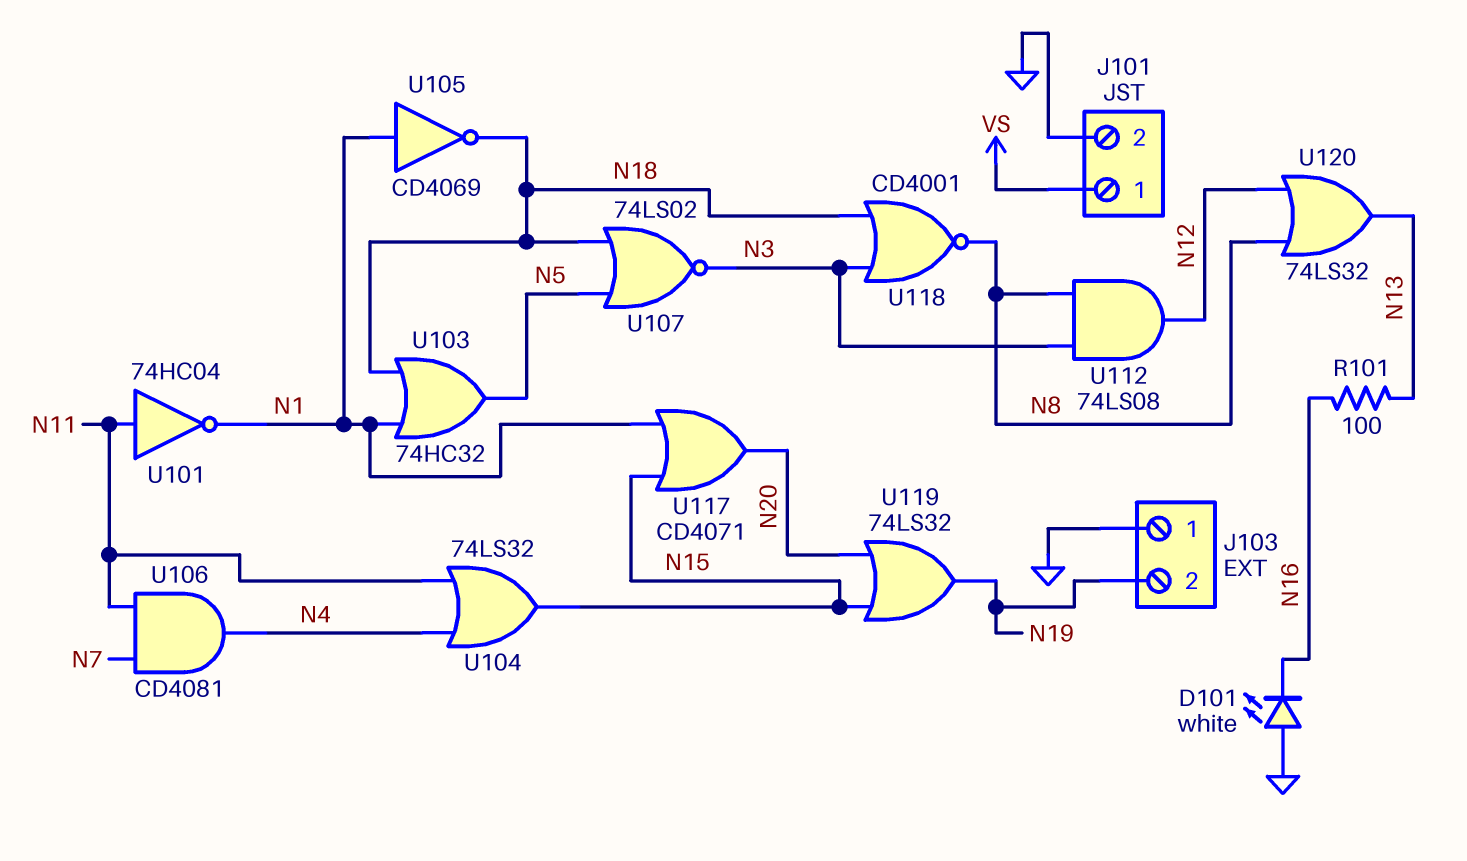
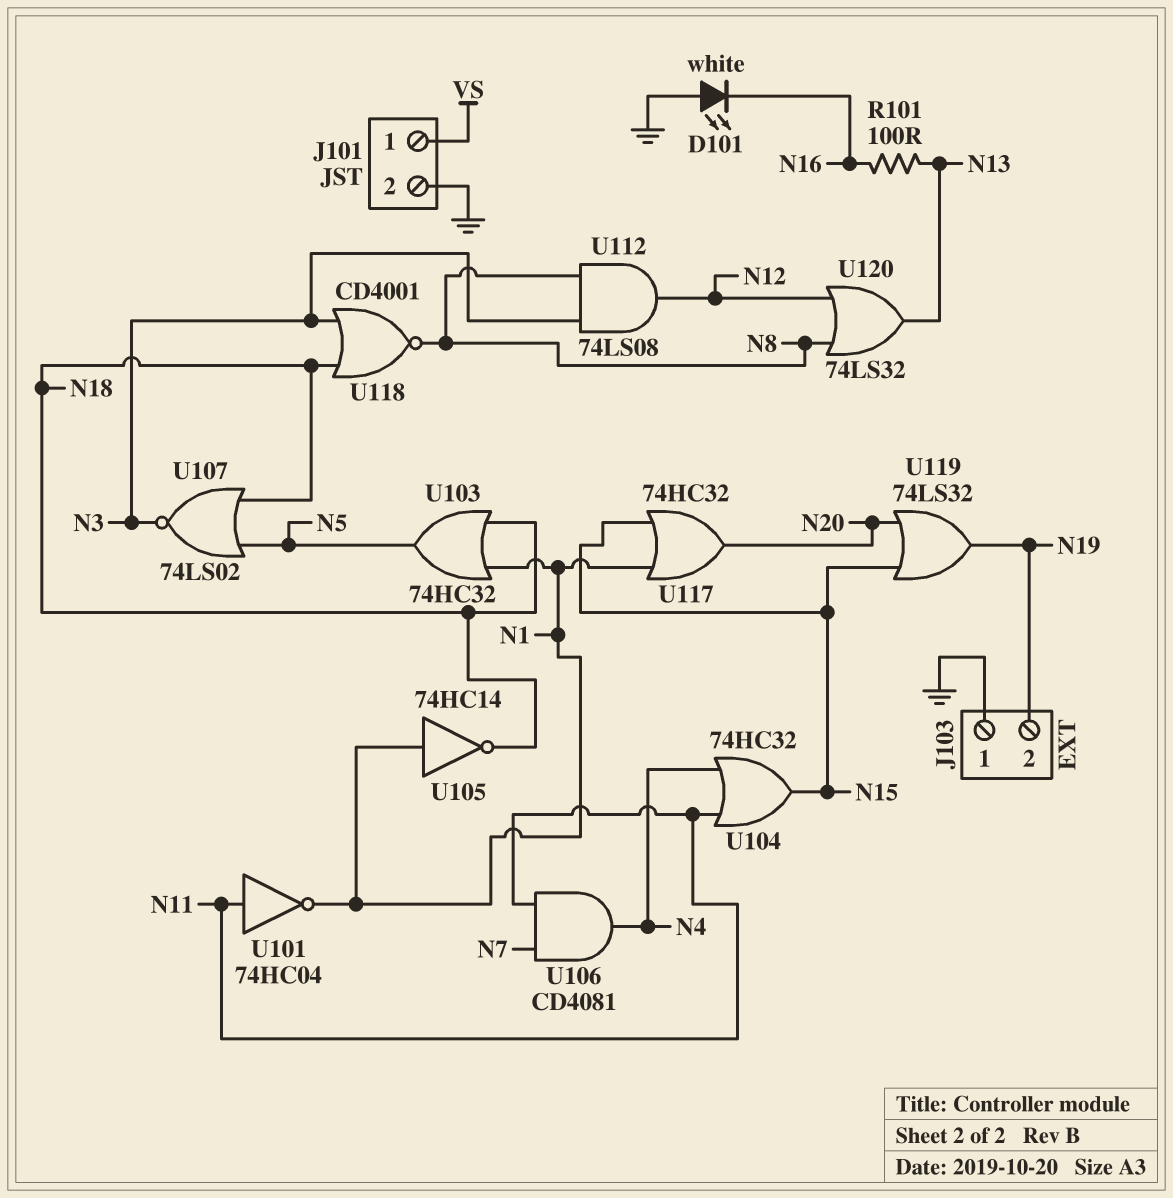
U104: OR 74LS32 (in N4, in N11, out N15) -> OR 74HC32 (in N4, in N11, out N15)
U105: NOT CD4069 (in N1, out N18) -> NOT 74HC14 (in N1, out N18)
U117: OR CD4071 (in N1, in N15, out N20) -> OR 74HC32 (in N1, in N15, out N20)

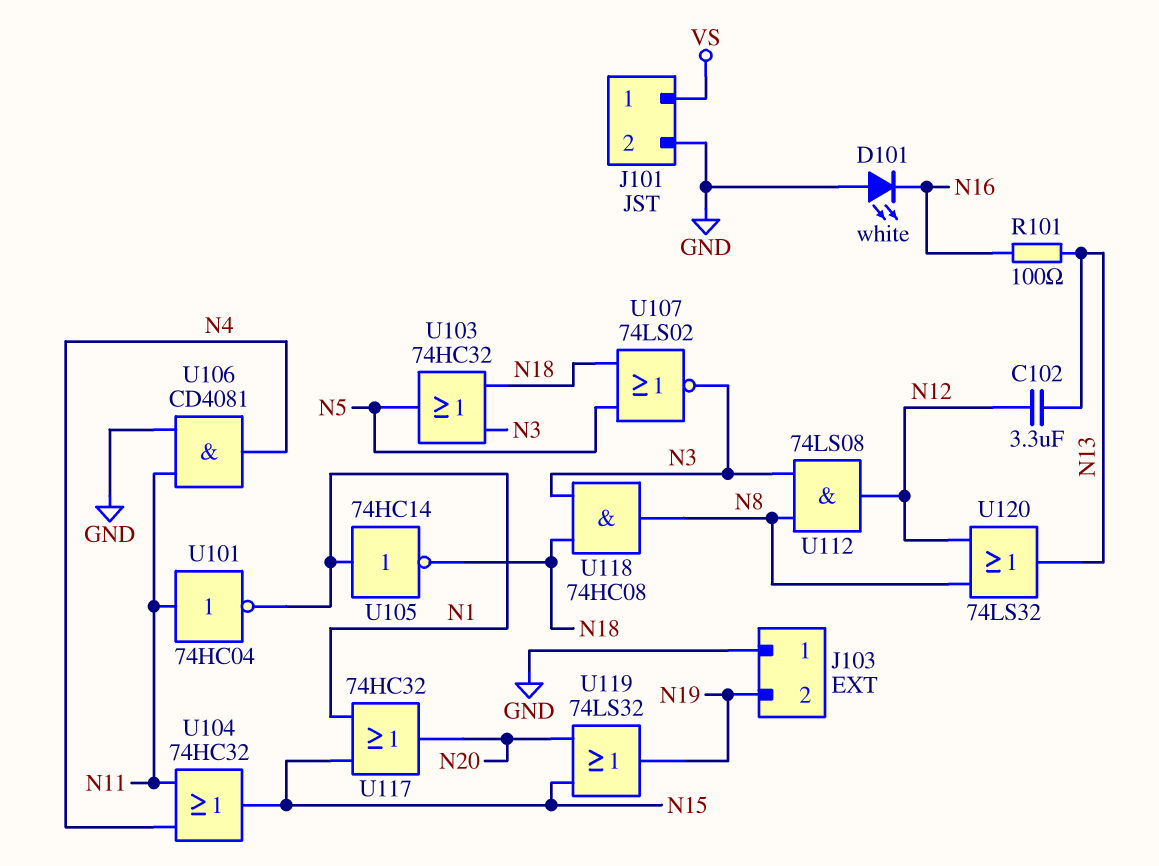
C102: none -> 3.3uF (N12, N13)
U103: OR 74HC32 (in N1, in N18, out N5) -> OR 74HC32 (in N3, in N18, out N5)
U106: AND CD4081 (in N7, in N11, out N4) -> AND CD4081 (in GND, in N11, out N4)
U118: NOR CD4001 (in N3, in N18, out N8) -> AND 74HC08 (in N3, in N18, out N8)

